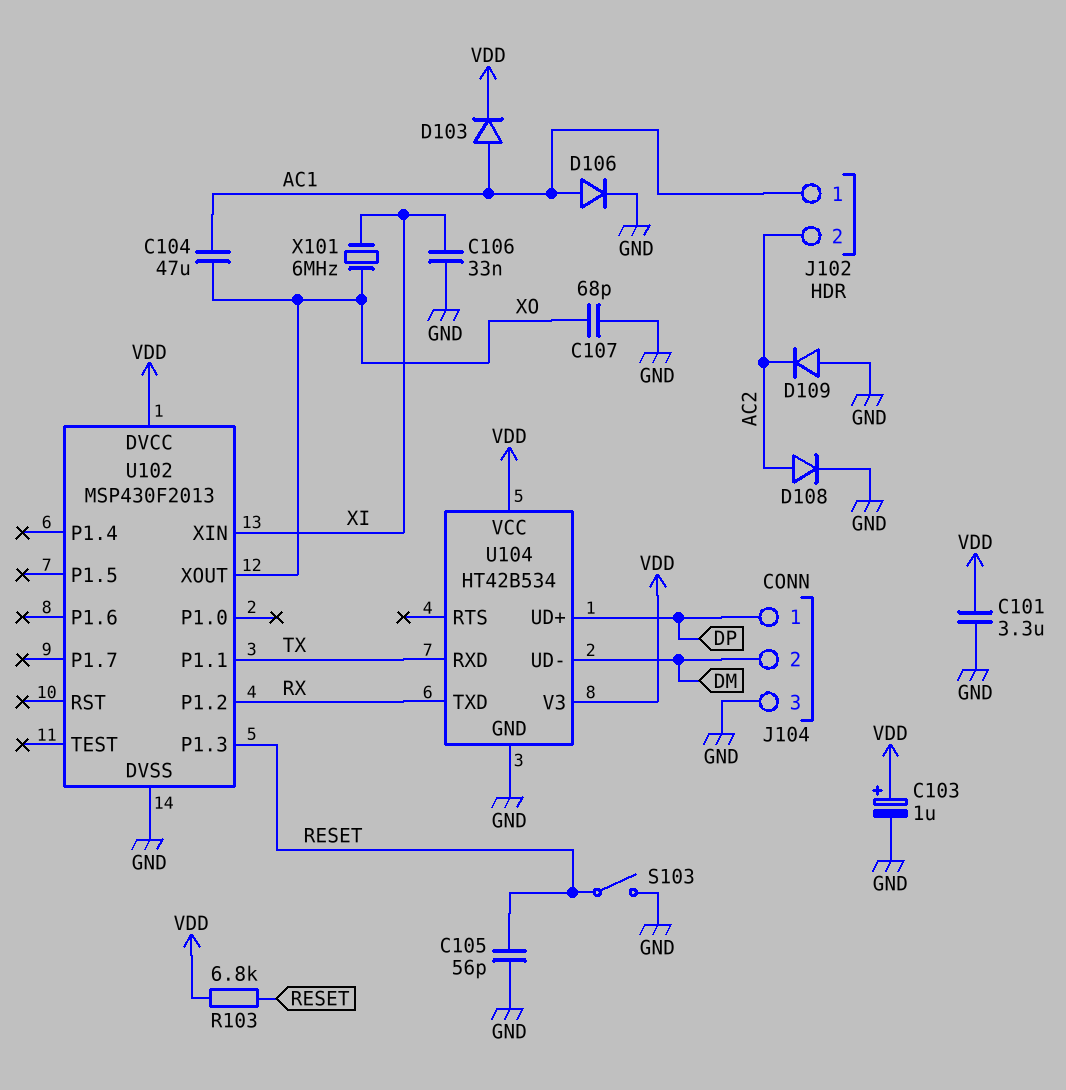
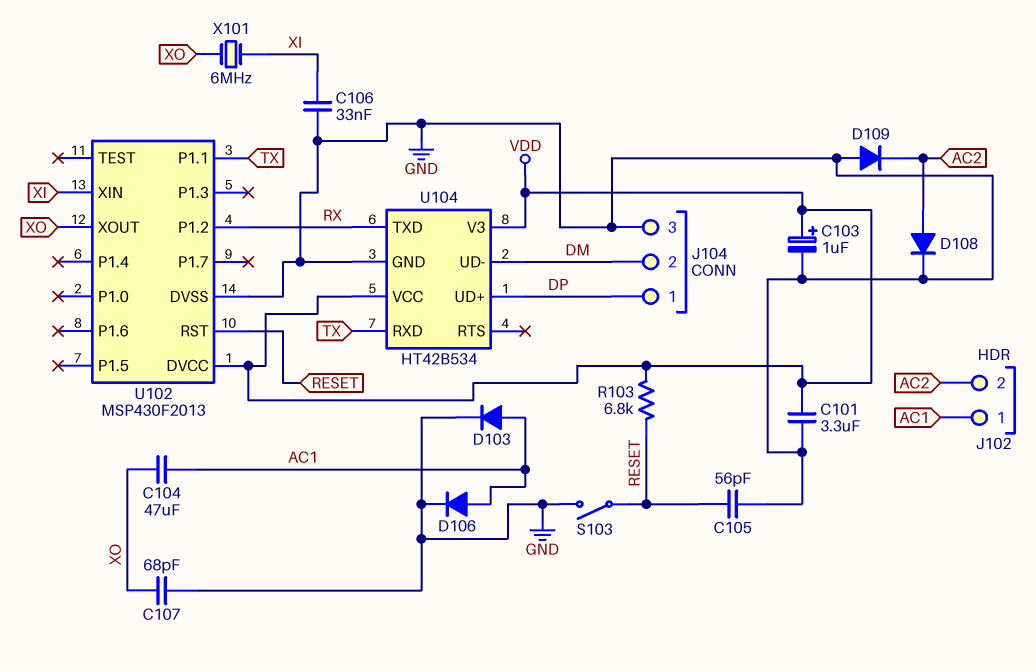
D103: diode (A AC1, K VDD) -> diode (A AC1, K GND)
U102 pin P1.3: RESET -> none
U102 pin RST: none -> RESET

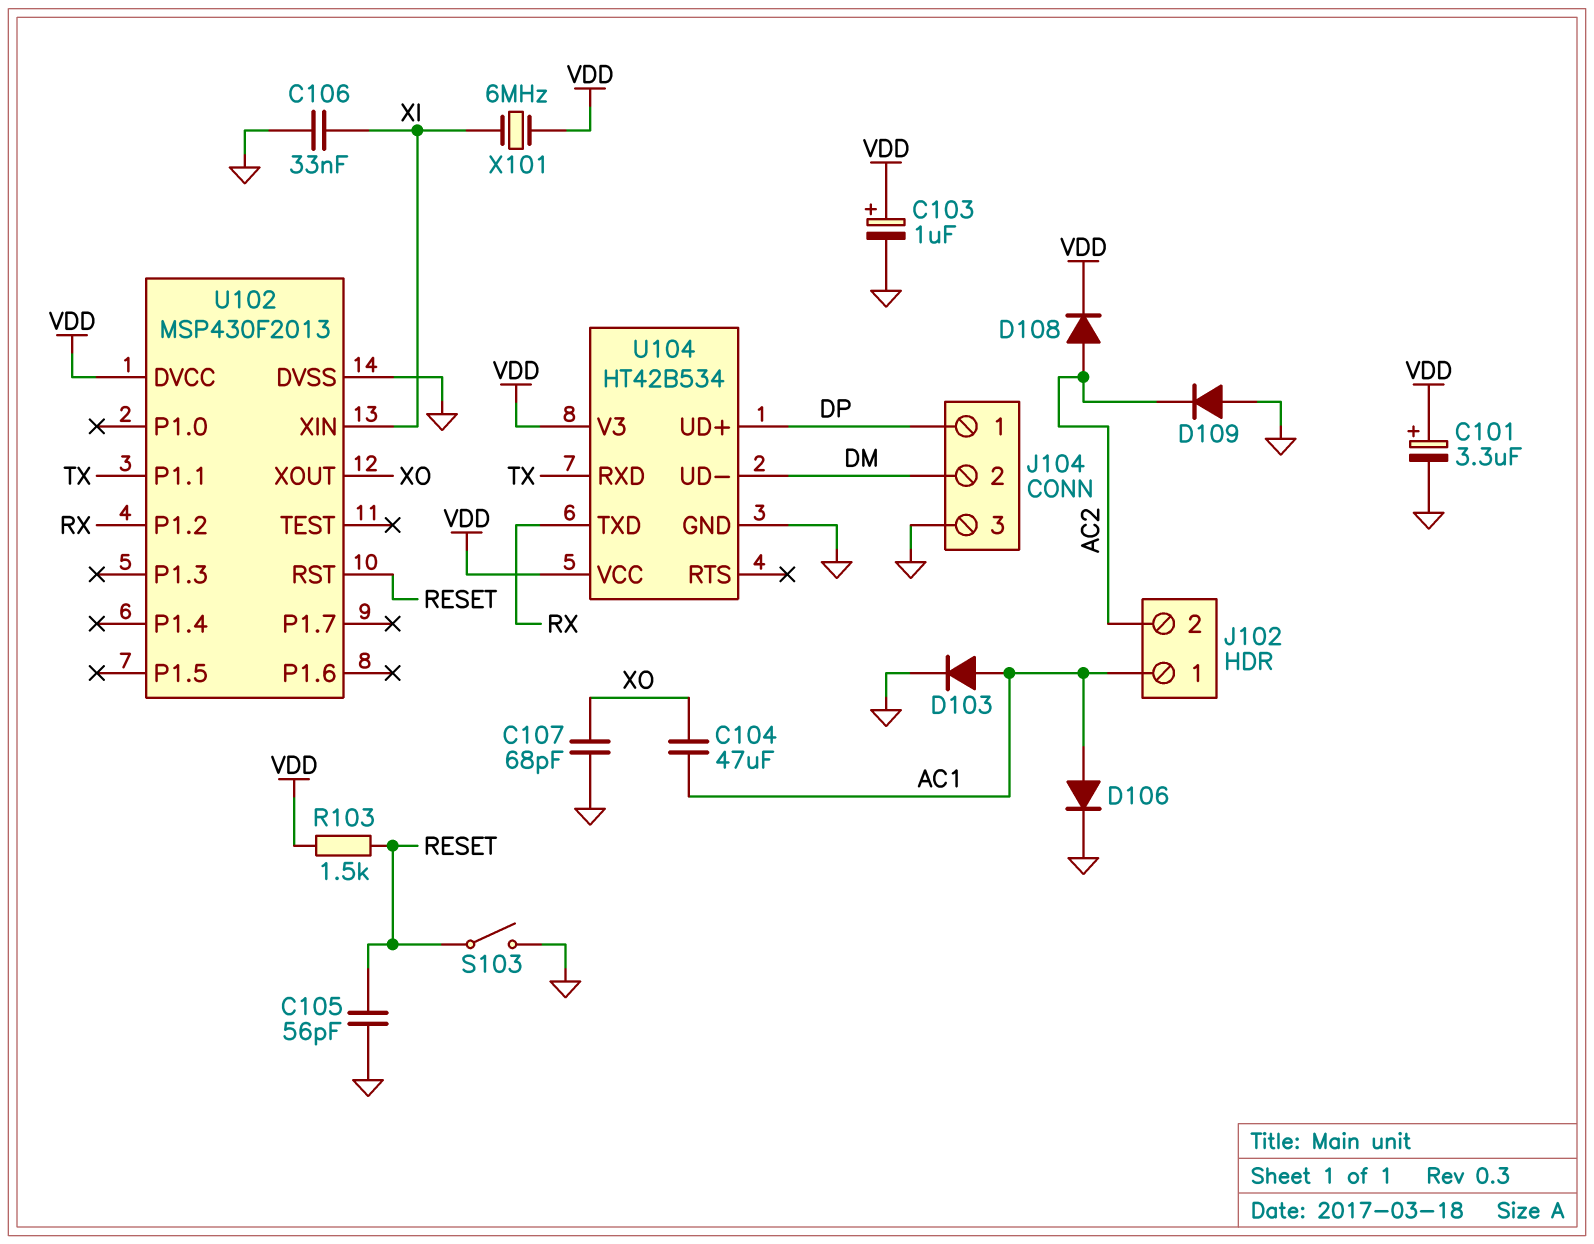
C101: 3.3uF (GND, VDD) -> 3.3uF (plus VDD, minus GND)
D108: diode (A AC2, K GND) -> diode (A AC2, K VDD)
R103: 6.8k (RESET, VDD) -> 1.5k (RESET, VDD)
X101: 6MHz (XI, XO) -> 6MHz (VDD, XI)

